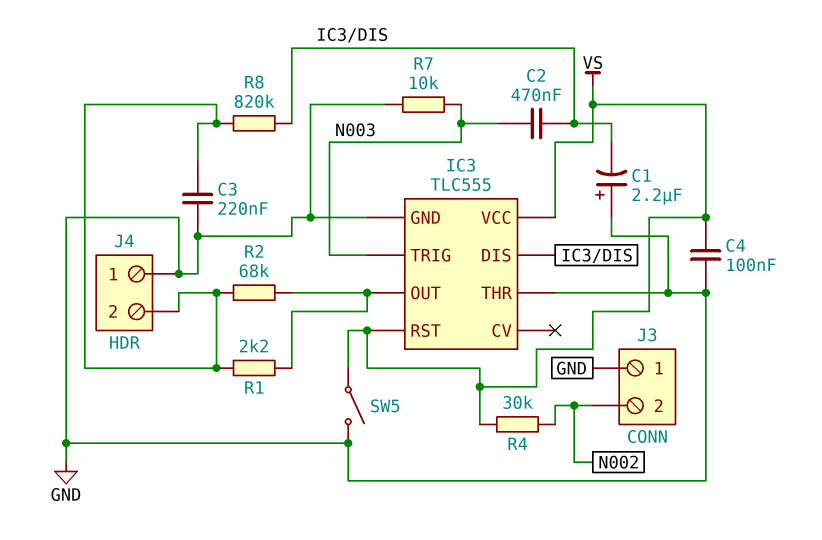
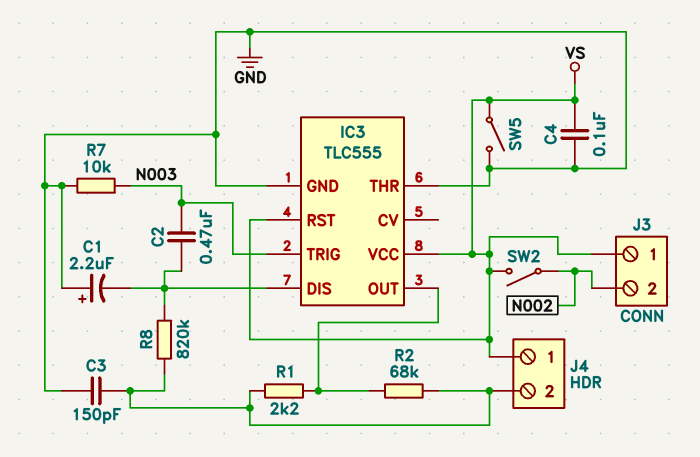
C3: 220nF (GND, J4/2) -> 150pF (GND, J4/2)
J3 pin 1: GND -> VS
J4 pin 1: GND -> VS
R4: 30k (N002, VS) -> none
SW2: none -> switch (N002, VS)

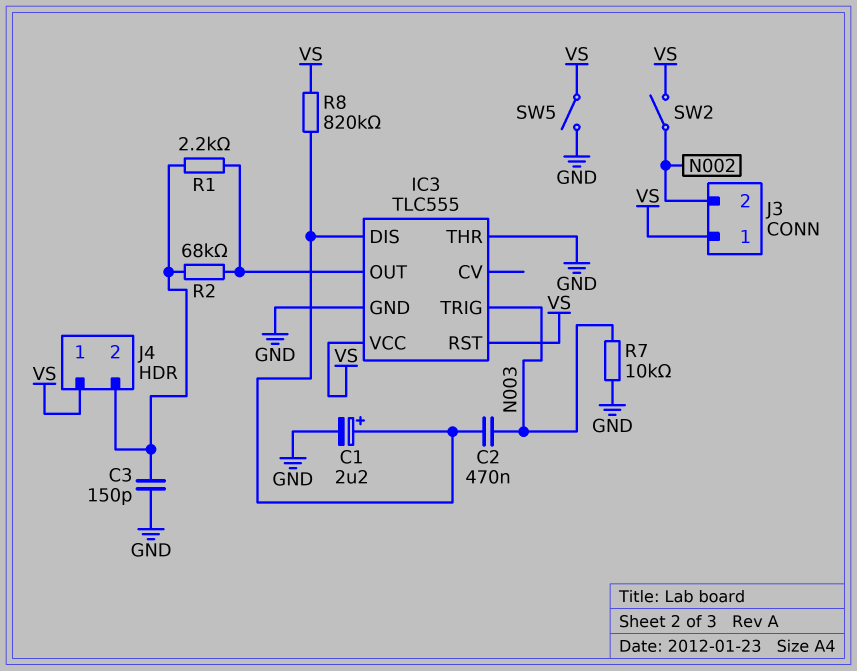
C1: 2.2uF (plus GND, minus IC3/DIS) -> 2.2uF (plus IC3/DIS, minus GND)
C4: 100nF (GND, VS) -> none
R8: 820k (IC3/DIS, J4/2) -> 820k (IC3/DIS, VS)

